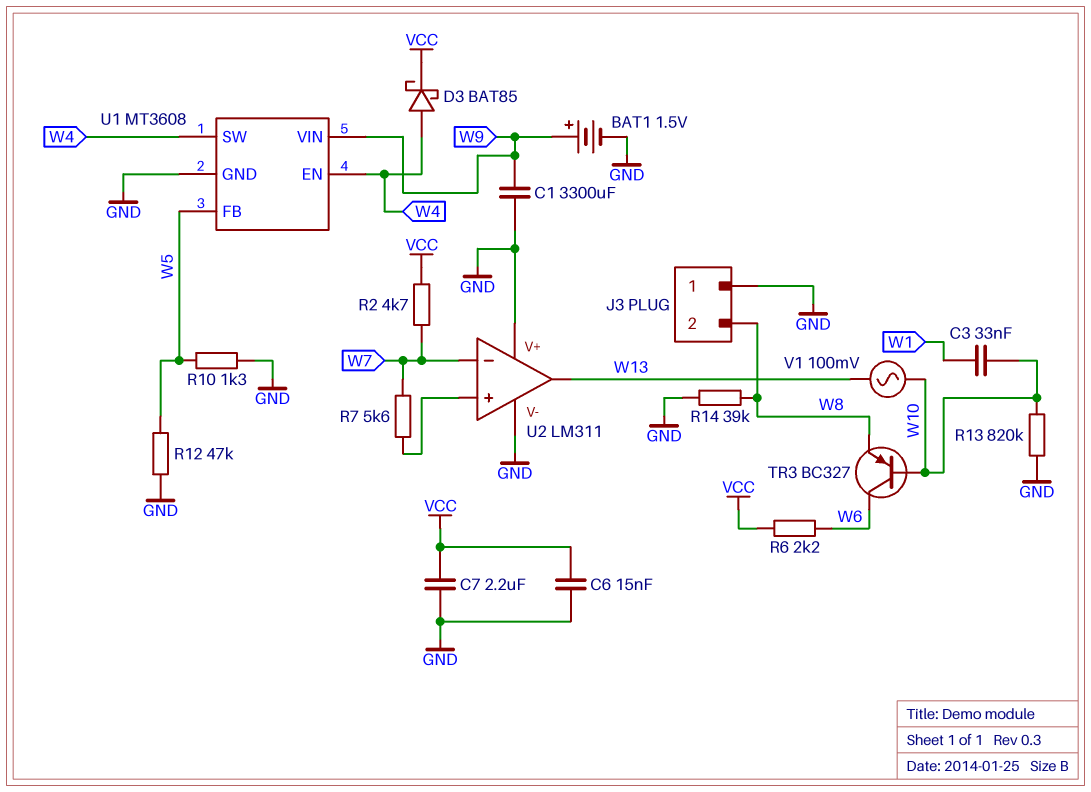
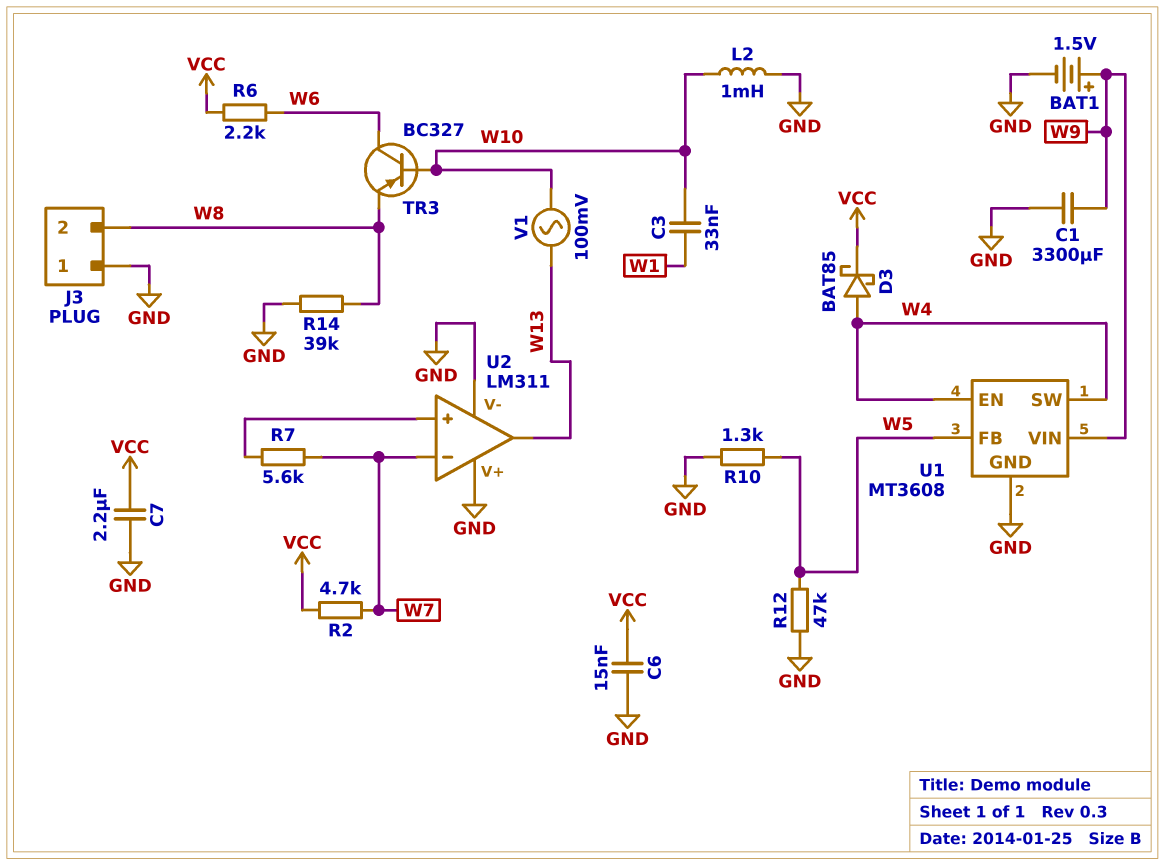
L2: none -> 1mH (GND, W10)
R13: 820k (GND, W10) -> none

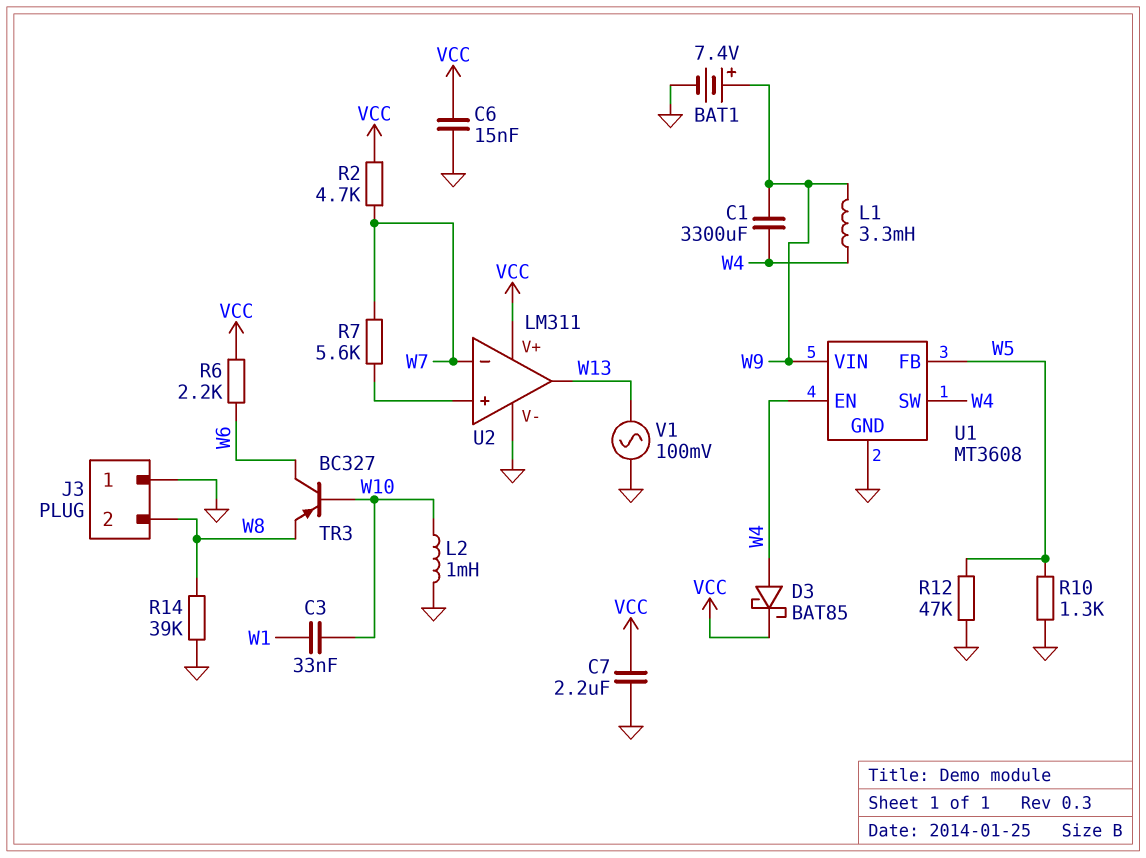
BAT1: 1.5V (plus W9, minus GND) -> 7.4V (plus W9, minus GND)
C1: 3300uF (GND, W9) -> 3300uF (W4, W9)
L1: none -> 3.3mH (W4, W9)
U2 pin V+: GND -> VCC
V1: AC 100mV (W10, W13) -> AC 100mV (GND, W13)

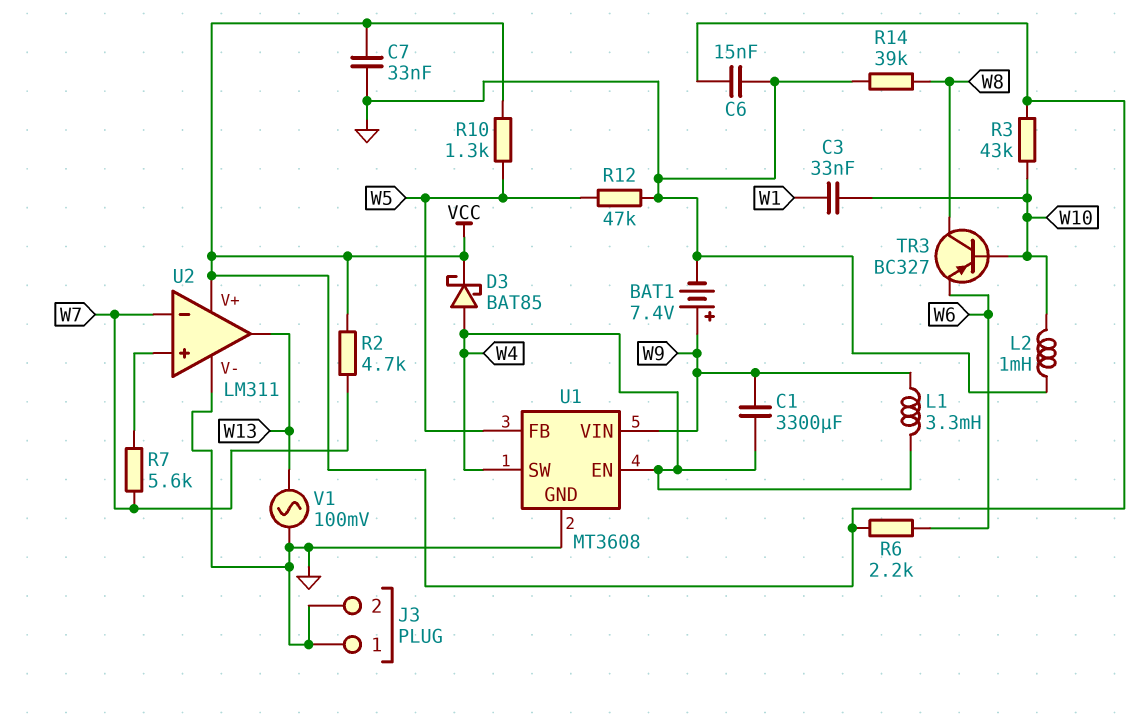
C7: 2.2uF (GND, VCC) -> 33nF (GND, VCC)
J3 pin 2: W8 -> GND
R3: none -> 43k (VCC, W10)
R10: 1.3k (GND, W5) -> 1.3k (VCC, W5)
TR3: PNP BC327 (B W10, C W6, E W8) -> PNP BC327 (B W10, C W8, E W6)

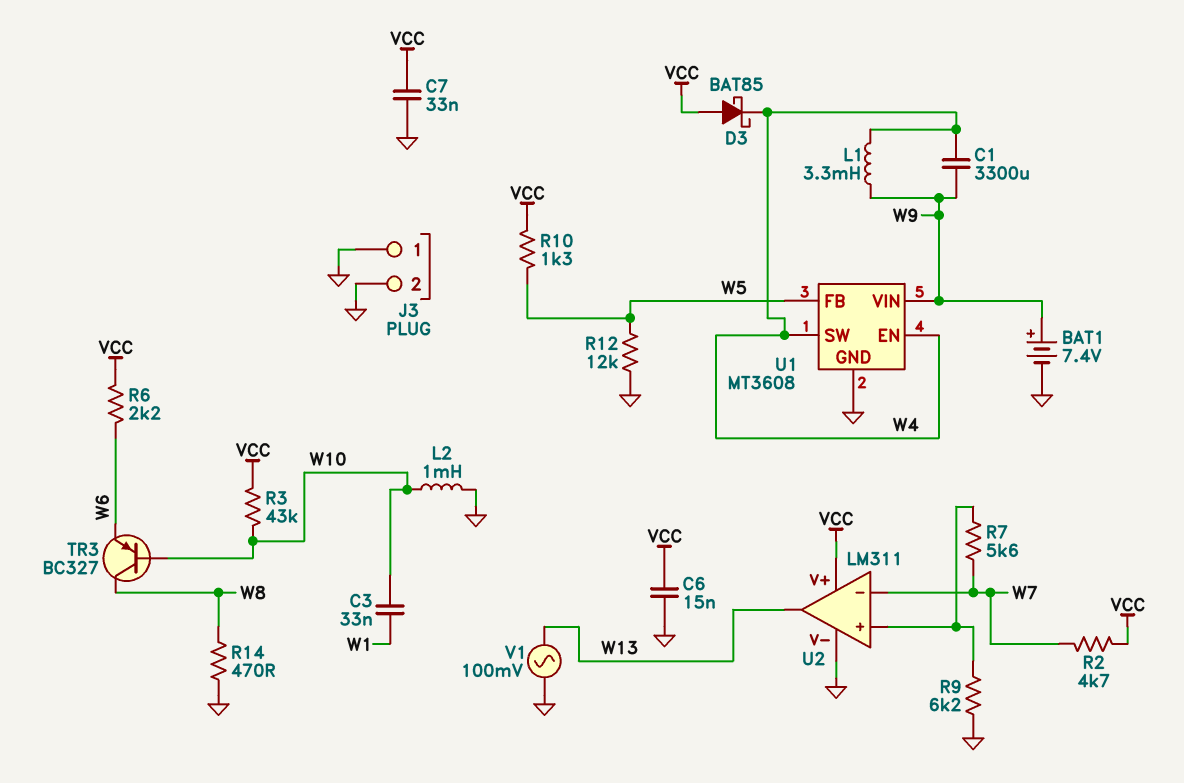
D3: schottky BAT85 (A W4, K VCC) -> schottky BAT85 (A VCC, K W4)
R9: none -> 6.2k (GND, U2/in+)
R12: 47k (GND, W5) -> 12k (GND, W5)
R14: 39k (GND, W8) -> 470 (GND, W8)

